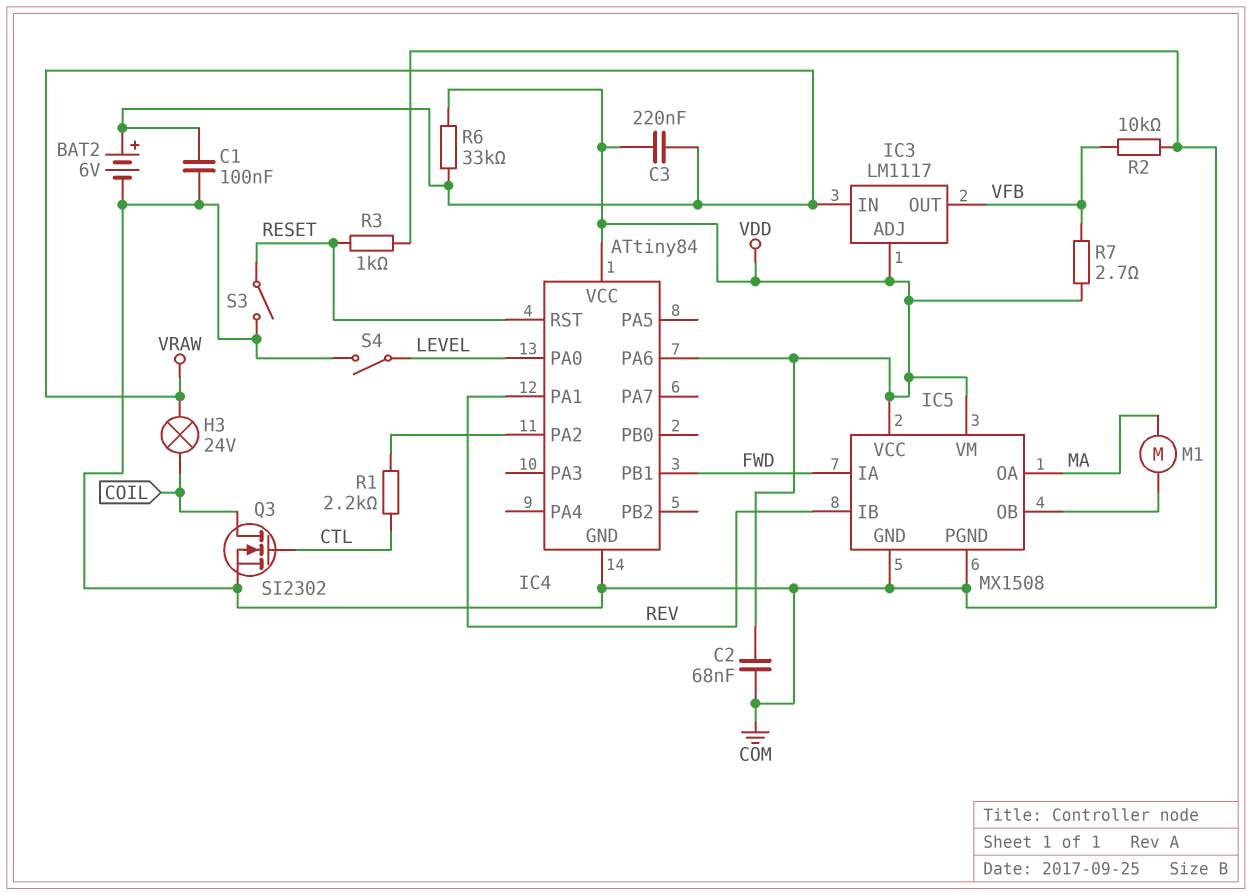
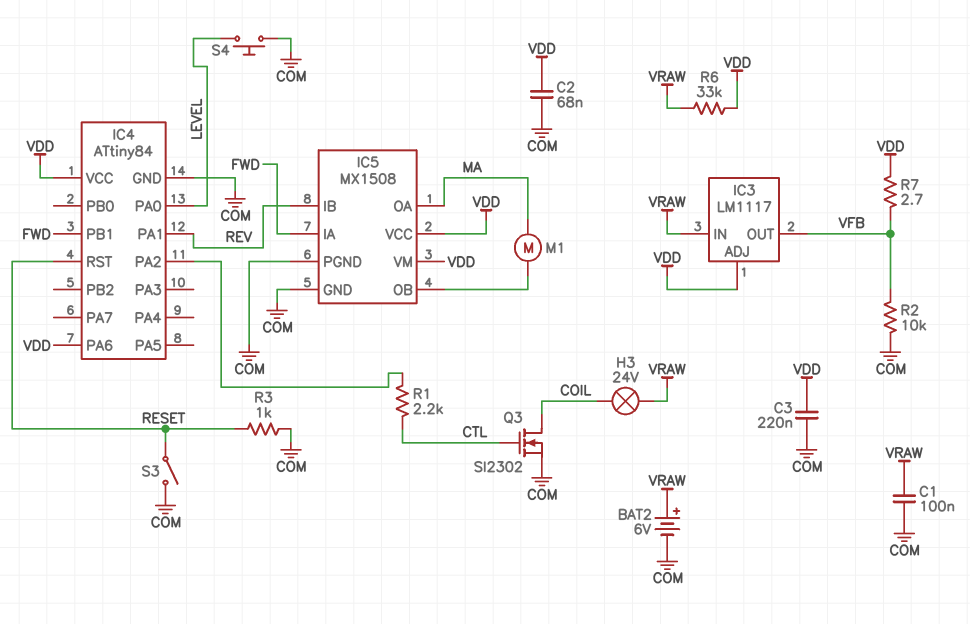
C3: 220nF (VDD, VRAW) -> 220nF (COM, VDD)
S4: switch (COM, LEVEL) -> button (COM, LEVEL)

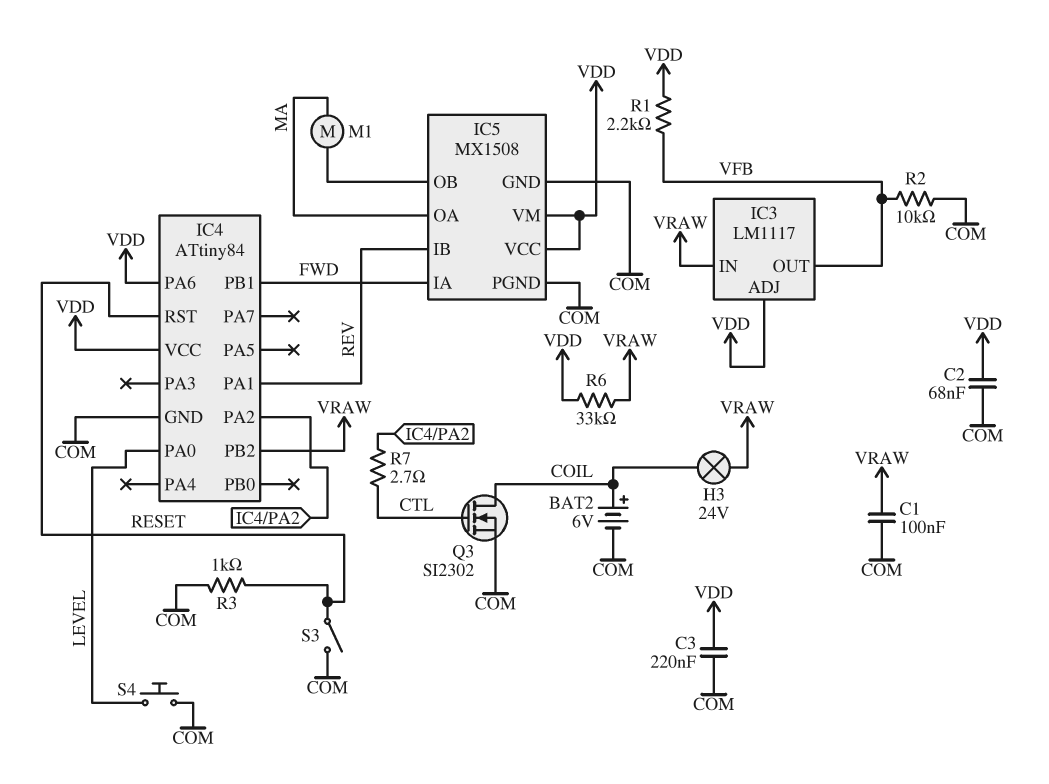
BAT2: 6V (plus VRAW, minus COM) -> 6V (plus COIL, minus COM)
IC4 pin PB2: none -> VRAW
R1: 2.2k (CTL, IC4/PA2) -> 2.2k (VDD, VFB)
R7: 2.7 (VDD, VFB) -> 2.7 (CTL, IC4/PA2)

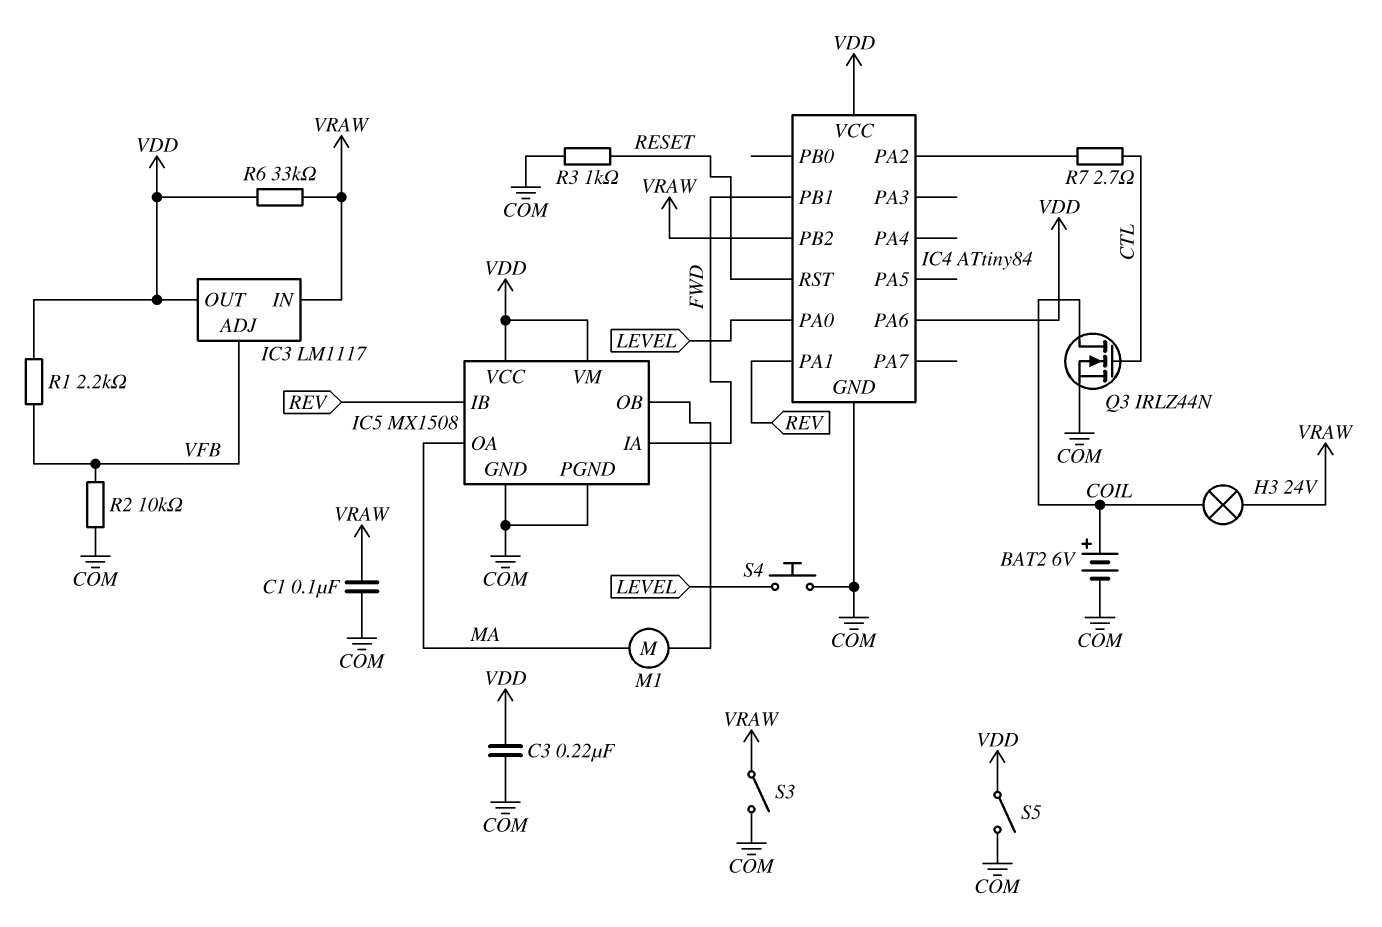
C2: 68nF (COM, VDD) -> none
IC3 pin ADJ: VDD -> VFB
IC3 pin OUT: VFB -> VDD
Q3: NMOS SI2302 (G CTL, D COIL, S COM) -> NMOS IRLZ44N (G CTL, D COIL, S COM)
S3: switch (COM, RESET) -> switch (COM, VRAW)
S5: none -> switch (COM, VDD)

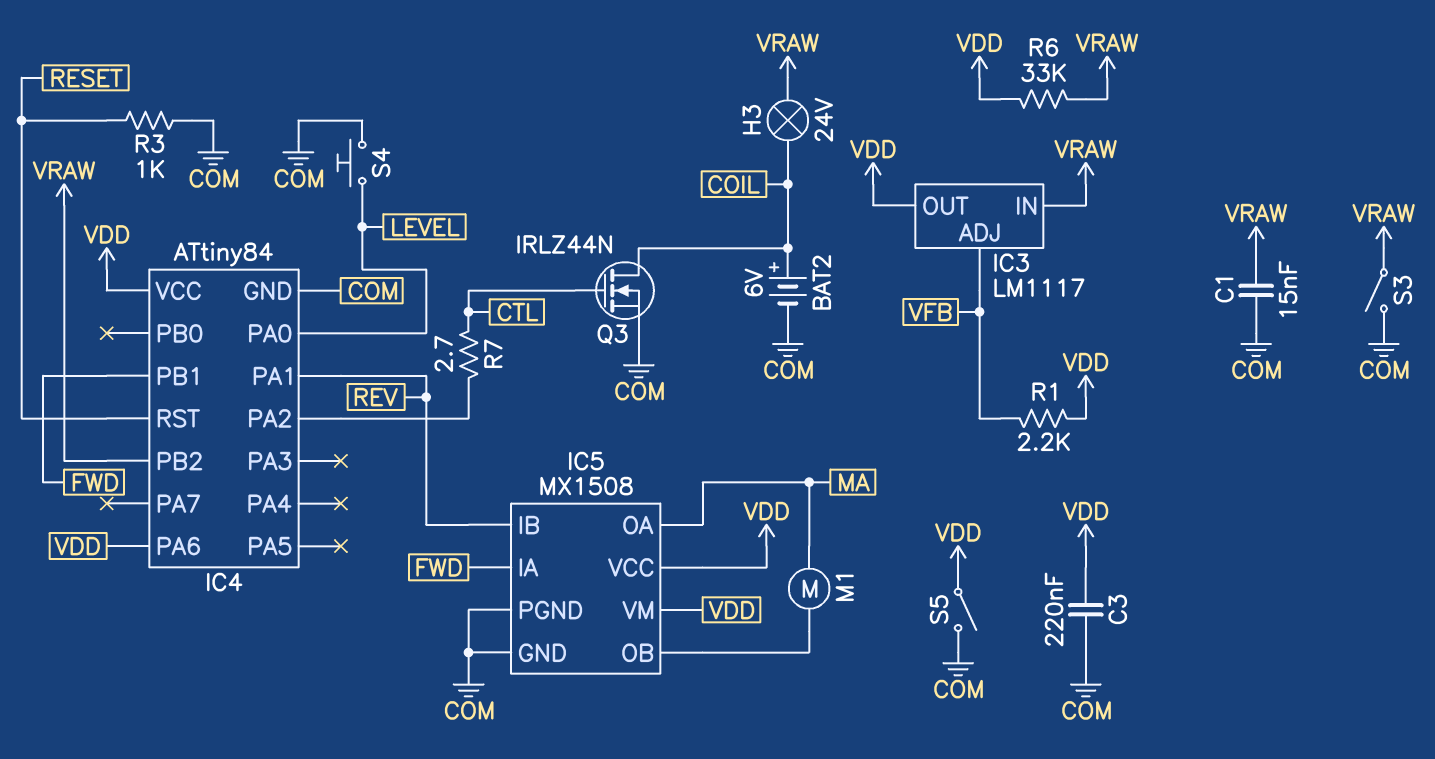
C1: 100nF (COM, VRAW) -> 15nF (COM, VRAW)
R2: 10k (COM, VFB) -> none

